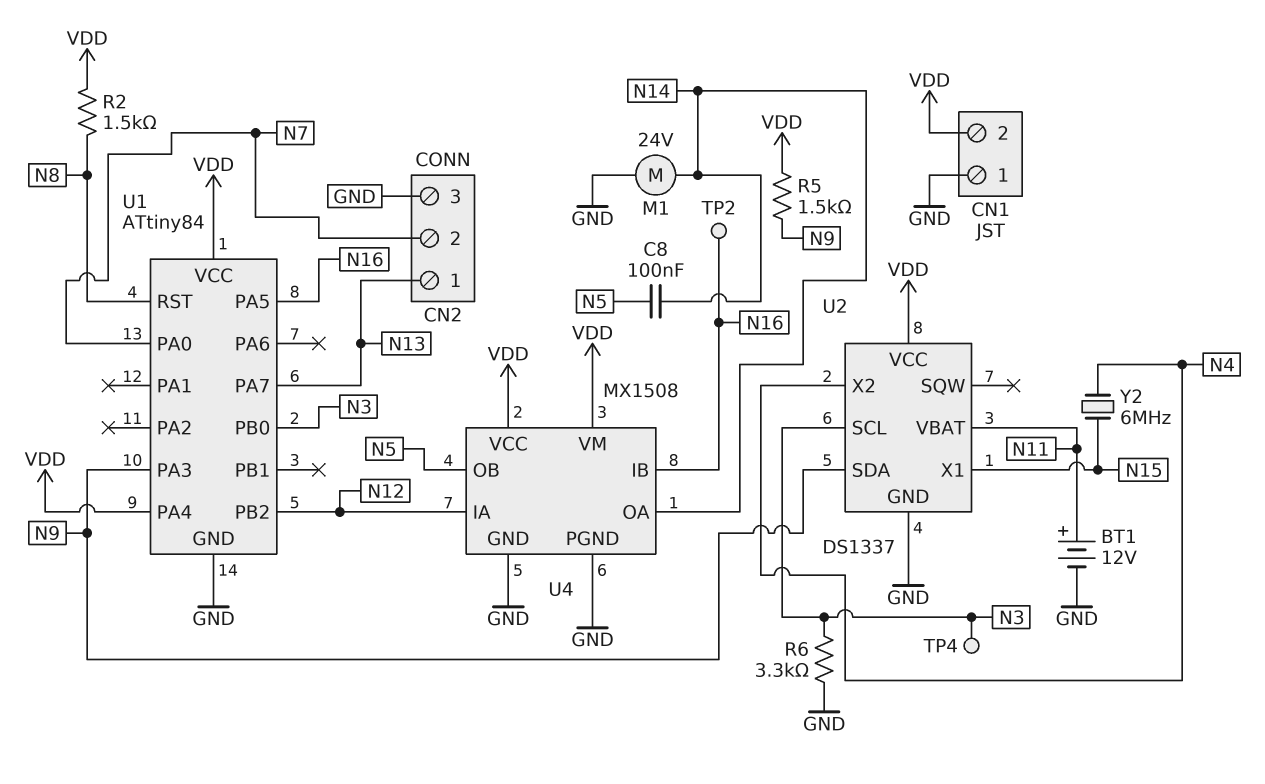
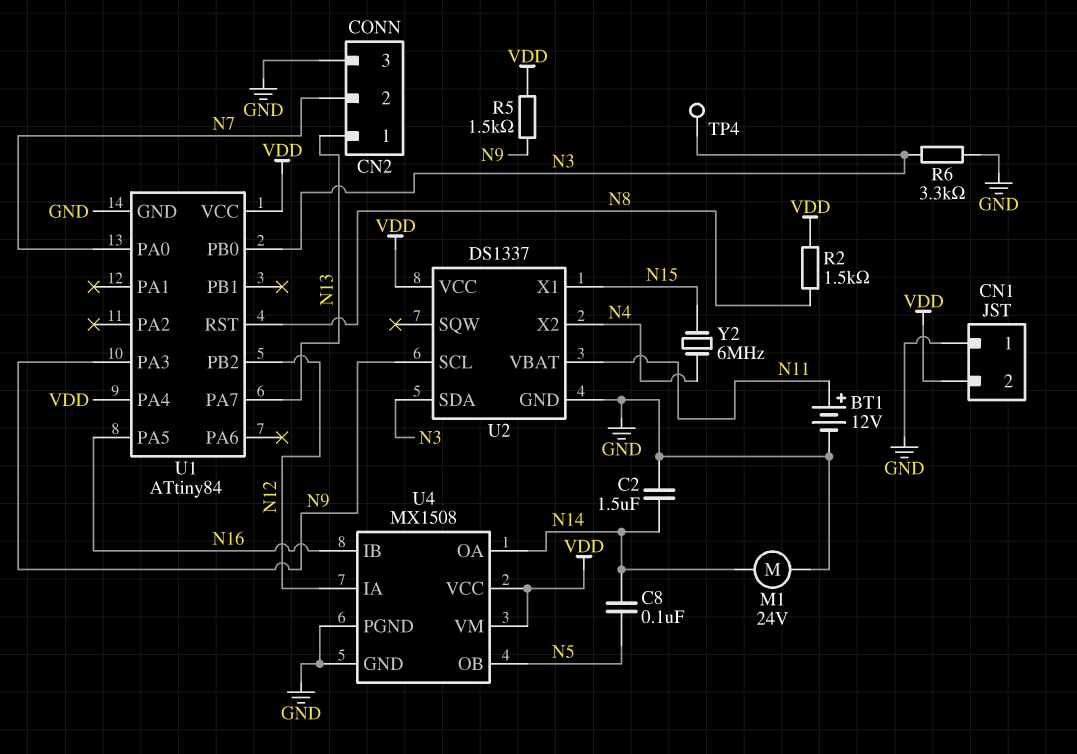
C2: none -> 1.5uF (GND, N14)
TP2: test point (N16) -> none
U2 pin SCL: N3 -> N9
U2 pin SDA: N9 -> N3

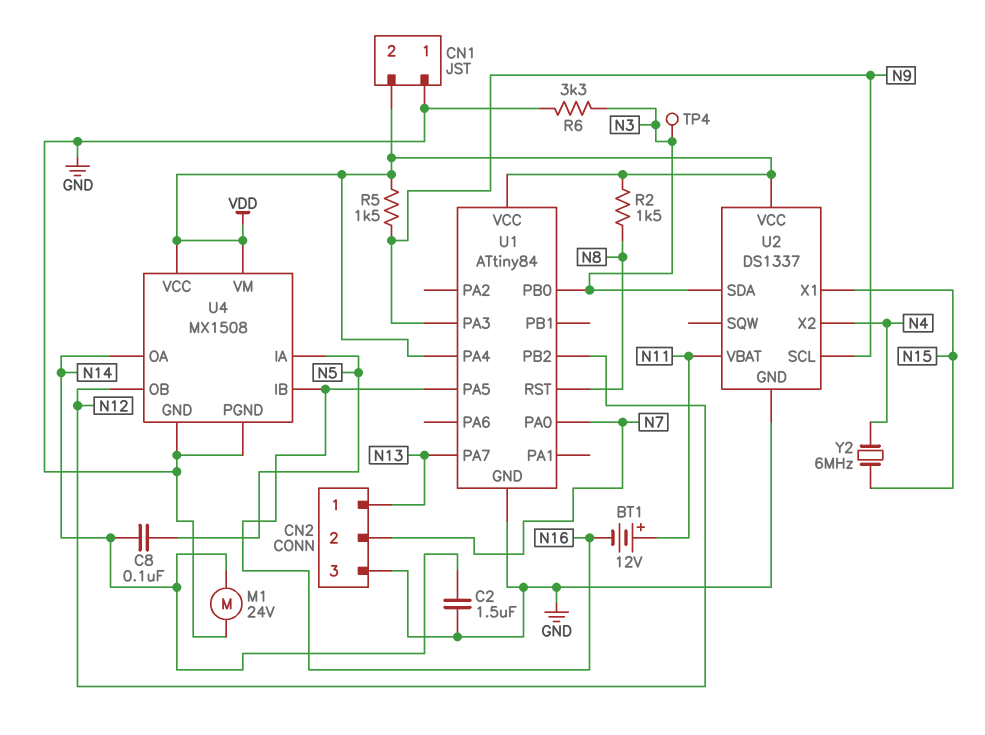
BT1: 12V (plus N11, minus GND) -> 12V (plus N11, minus N16)
U4 pin IA: N12 -> N5
U4 pin OB: N5 -> N12

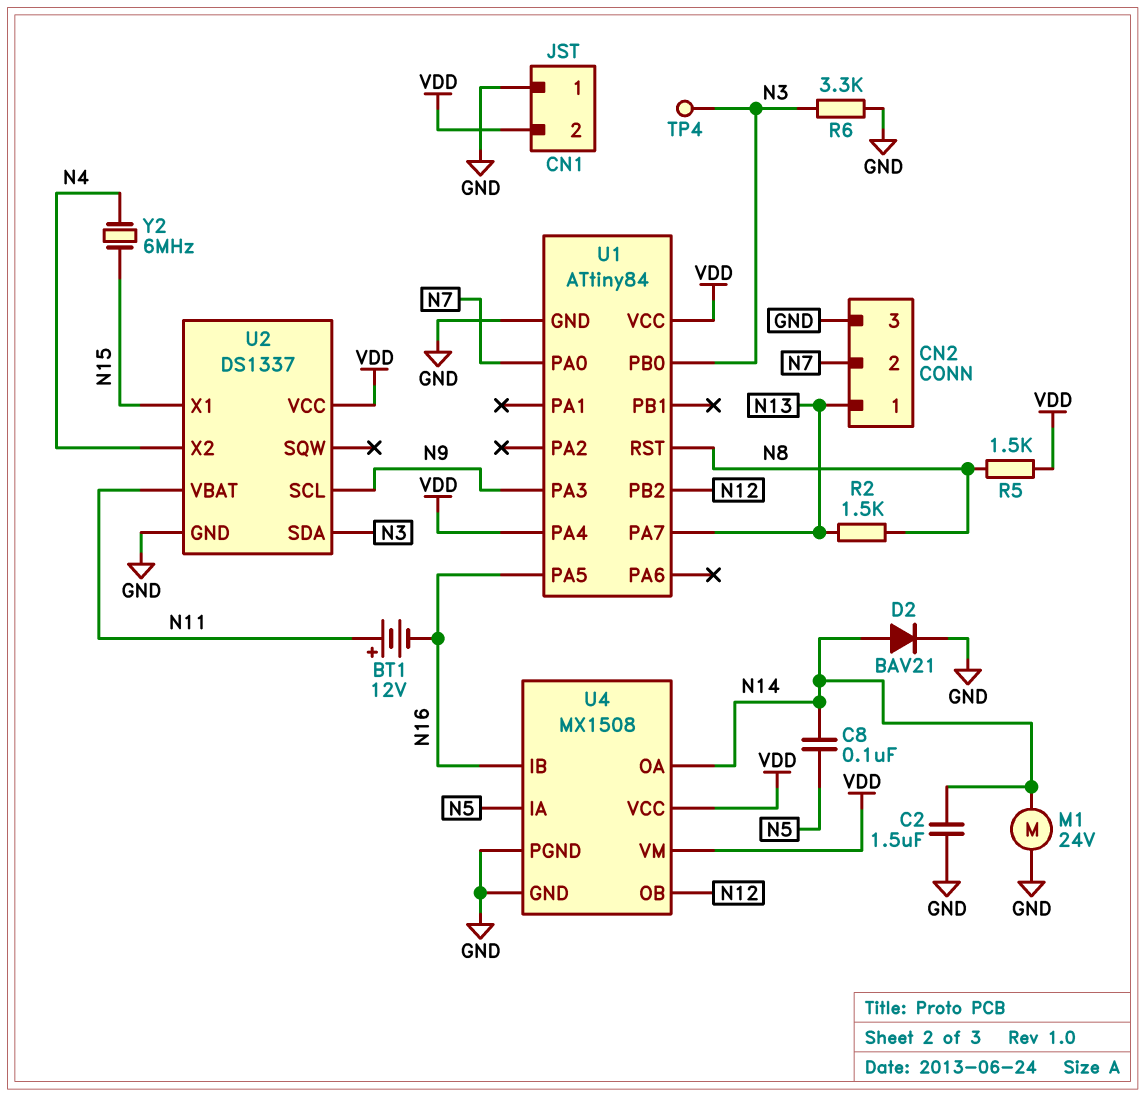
D2: none -> diode BAV21 (A N14, K GND)
R2: 1.5k (N8, VDD) -> 1.5k (N8, N13)
R5: 1.5k (N9, VDD) -> 1.5k (N8, VDD)

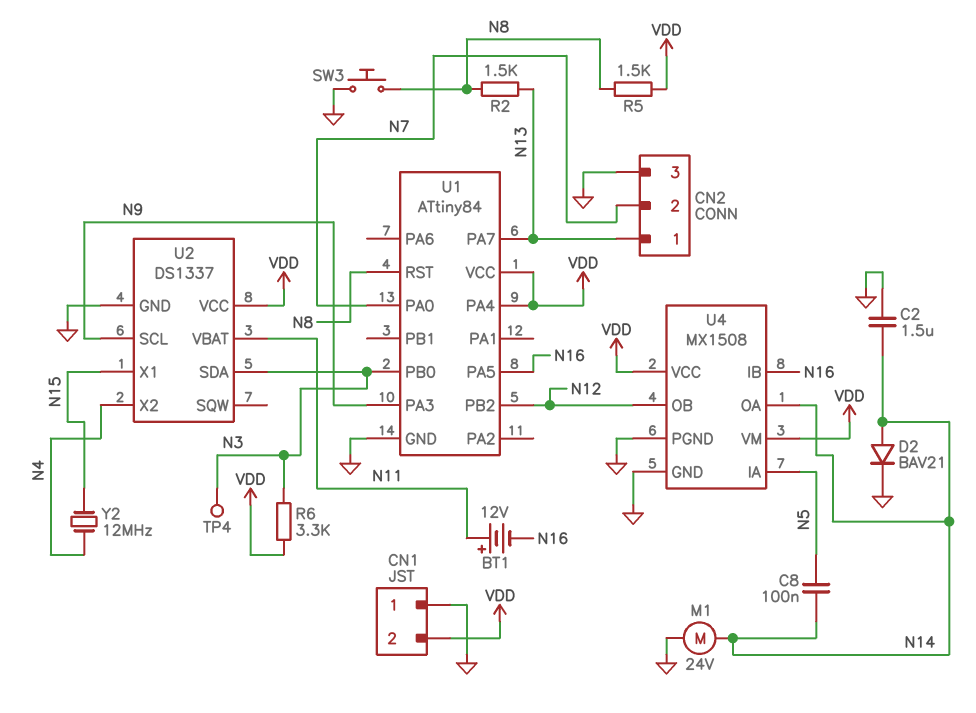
R6: 3.3k (GND, N3) -> 3.3k (N3, VDD)
SW3: none -> button (GND, N8)
Y2: 6MHz (N4, N15) -> 12MHz (N4, N15)

